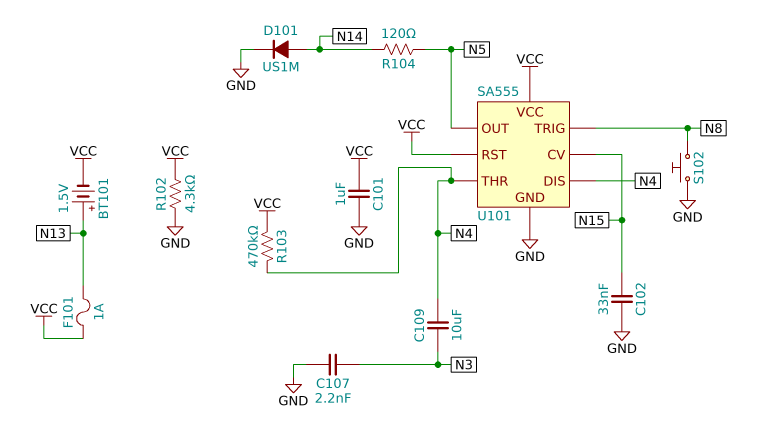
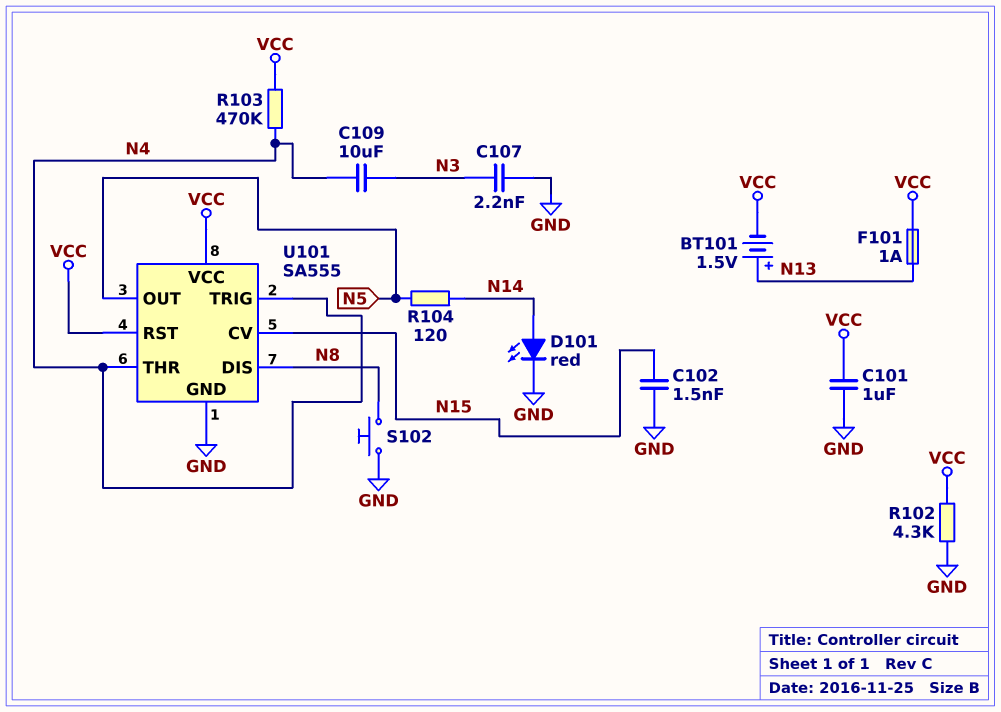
C102: 33nF (GND, N15) -> 1.5nF (GND, N15)
D101: diode US1M (A N14, K GND) -> LED red (A N14, K GND)
U101 pin DIS: N4 -> N8
U101 pin TRIG: N8 -> N4

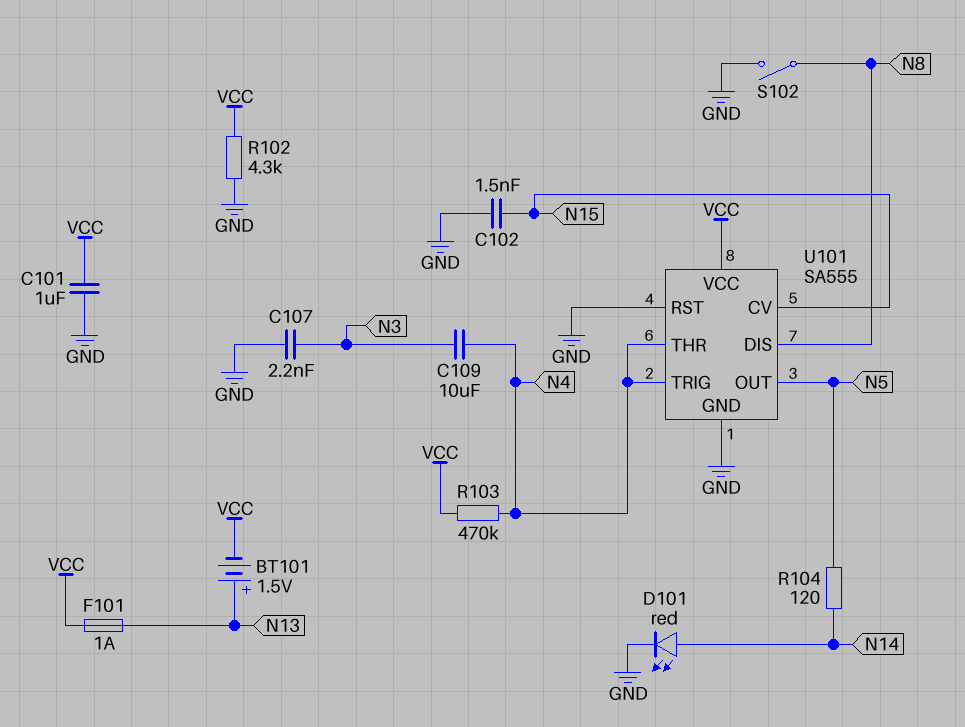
S102: button (GND, N8) -> switch (GND, N8)
U101 pin RST: VCC -> GND

